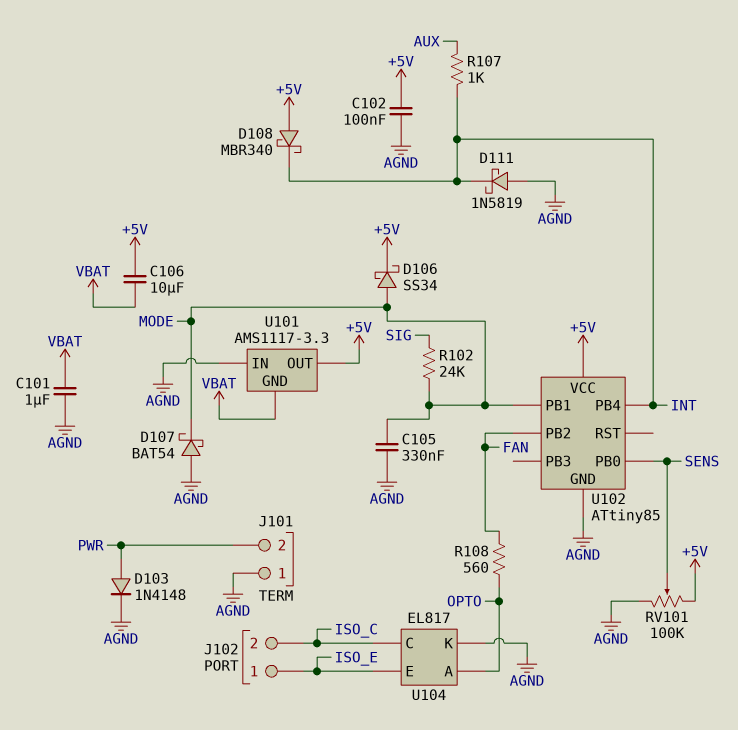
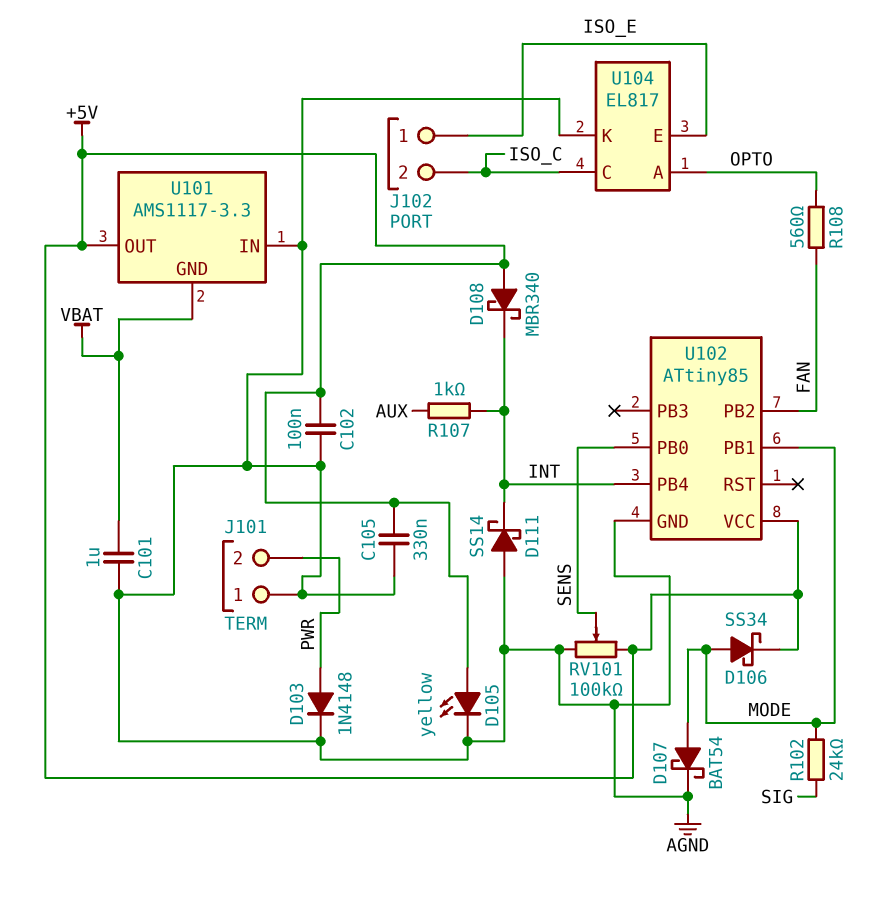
C105: 330nF (AGND, MODE) -> 330nF (+5V, AGND)
C106: 10uF (+5V, VBAT) -> none
D105: none -> LED yellow (A +5V, K AGND)
D107: schottky BAT54 (A AGND, K MODE) -> schottky BAT54 (A MODE, K AGND)
D111: schottky 1N5819 (A AGND, K INT) -> schottky SS14 (A AGND, K INT)

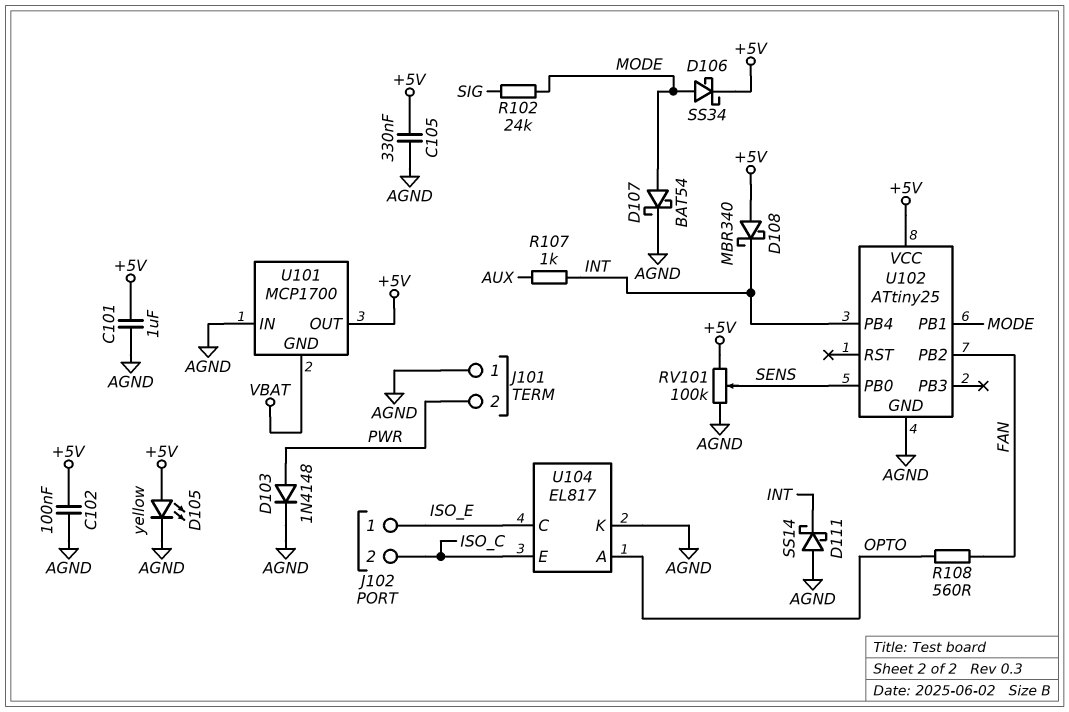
C101: 1uF (AGND, VBAT) -> 1uF (+5V, AGND)
U101: AMS1117-3.3 -> MCP1700
U102: ATtiny85 -> ATtiny25
U104 pin C: ISO_C -> ISO_E
U104 pin E: ISO_E -> ISO_C

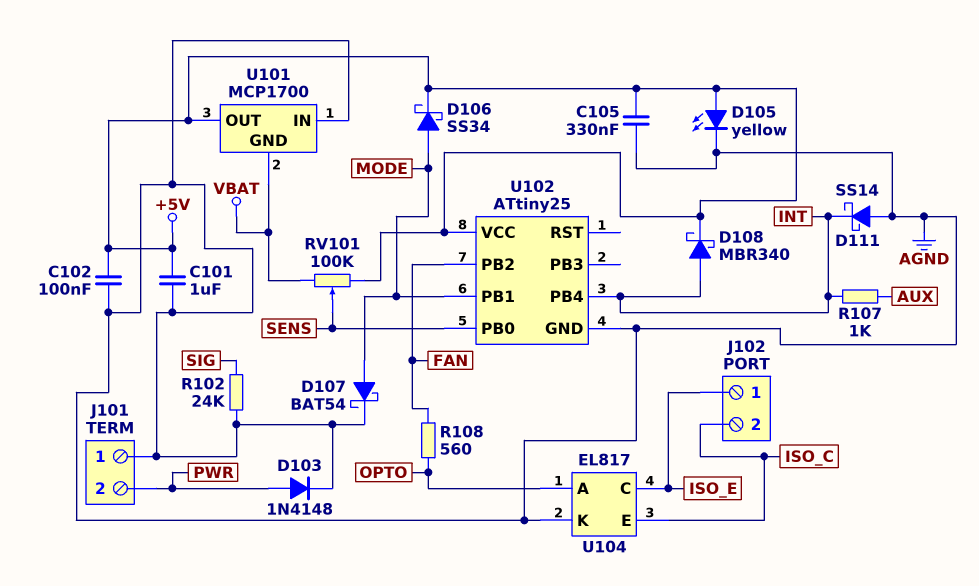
D108: schottky MBR340 (A +5V, K INT) -> schottky MBR340 (A INT, K +5V)
R102: 24k (MODE, SIG) -> 24k (AGND, SIG)
RV101: 100k (+5V, AGND, wiper SENS) -> 100k (+5V, VBAT, wiper SENS)

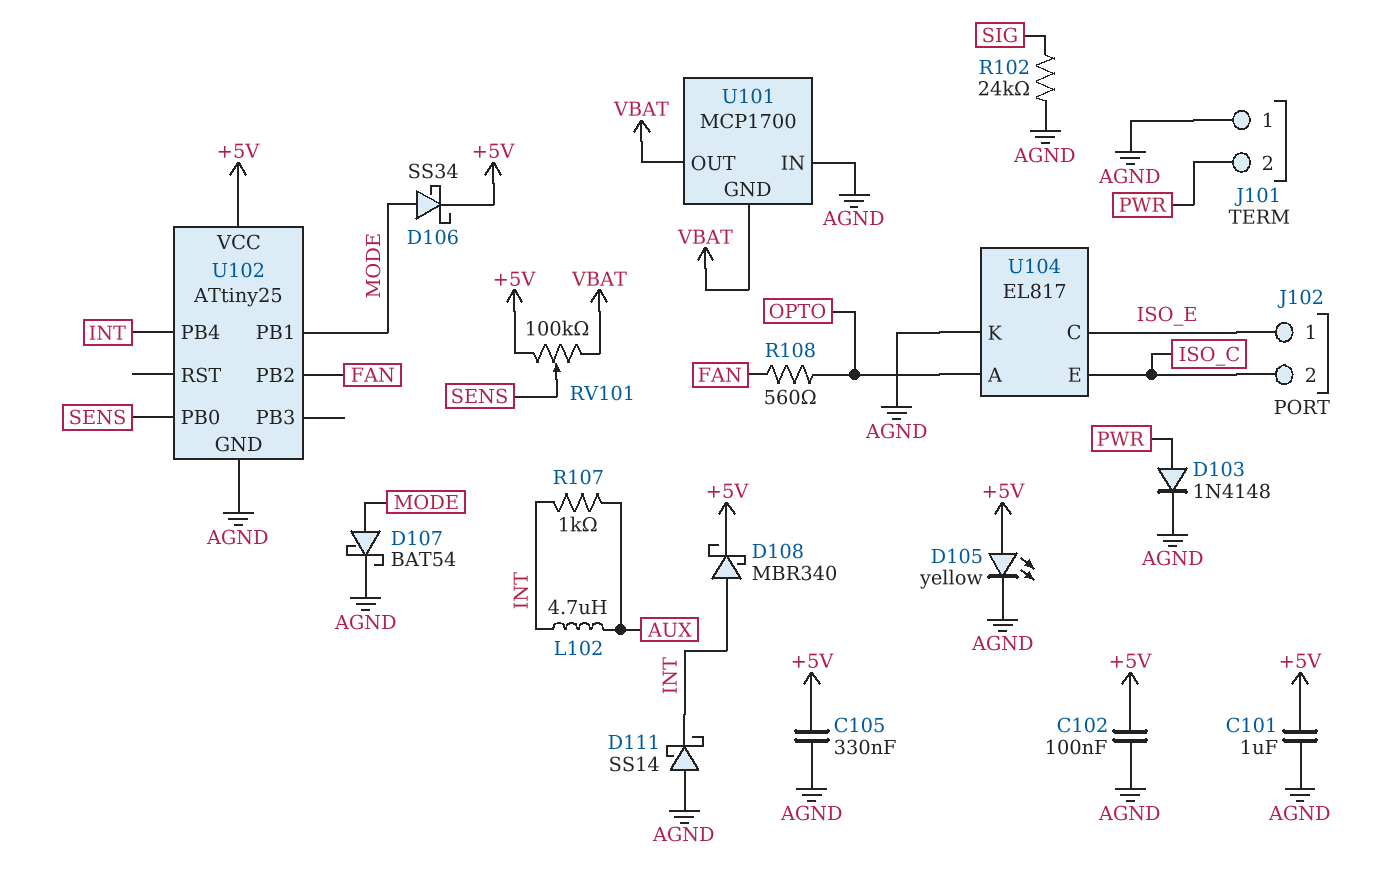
L102: none -> 4.7uH (AUX, INT)
U101 pin OUT: +5V -> VBAT

